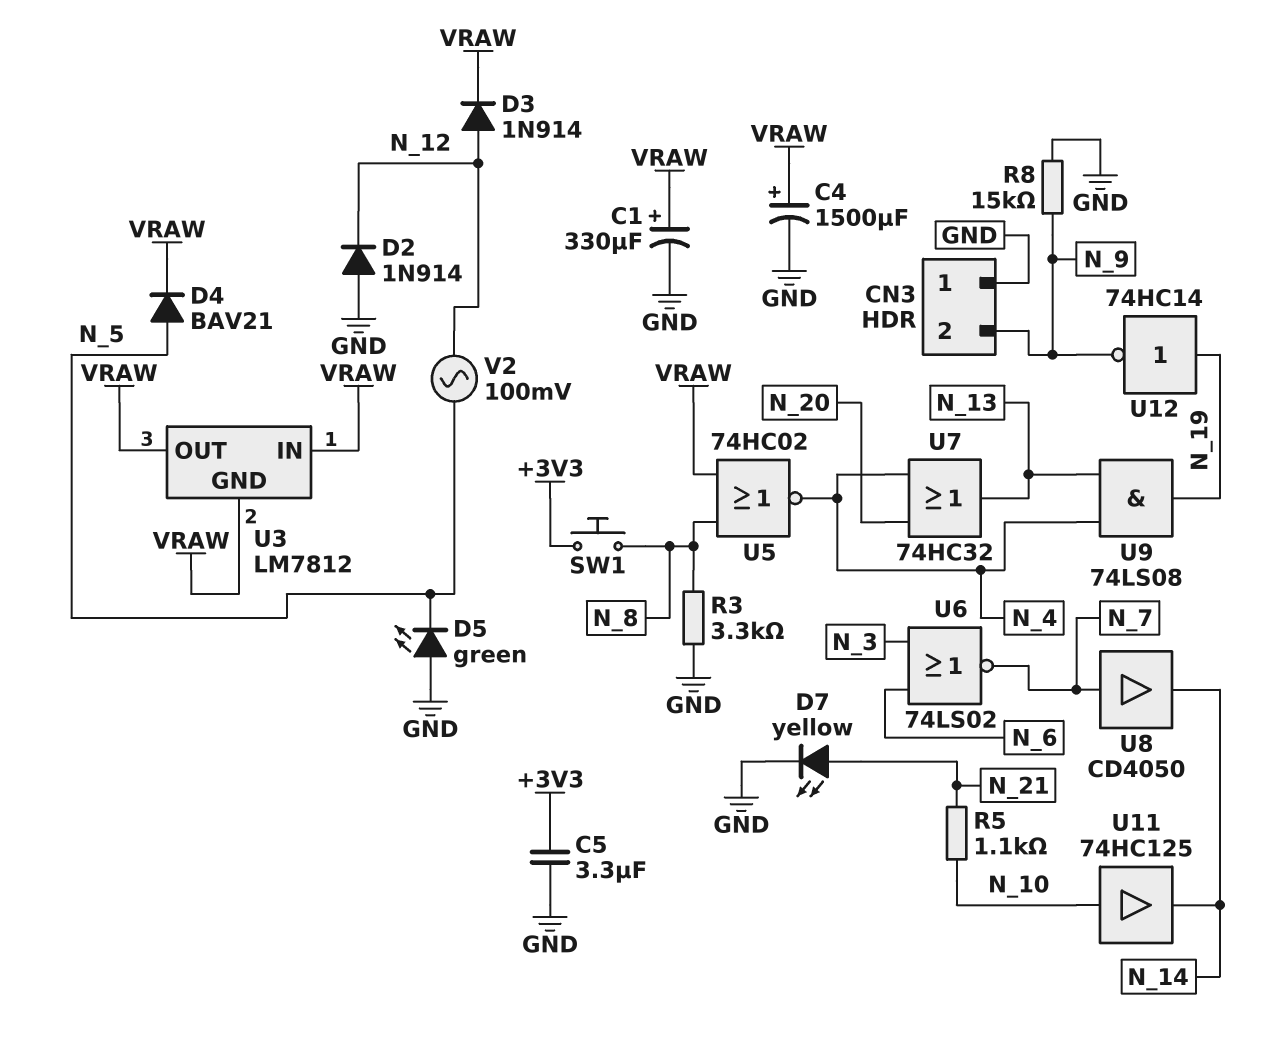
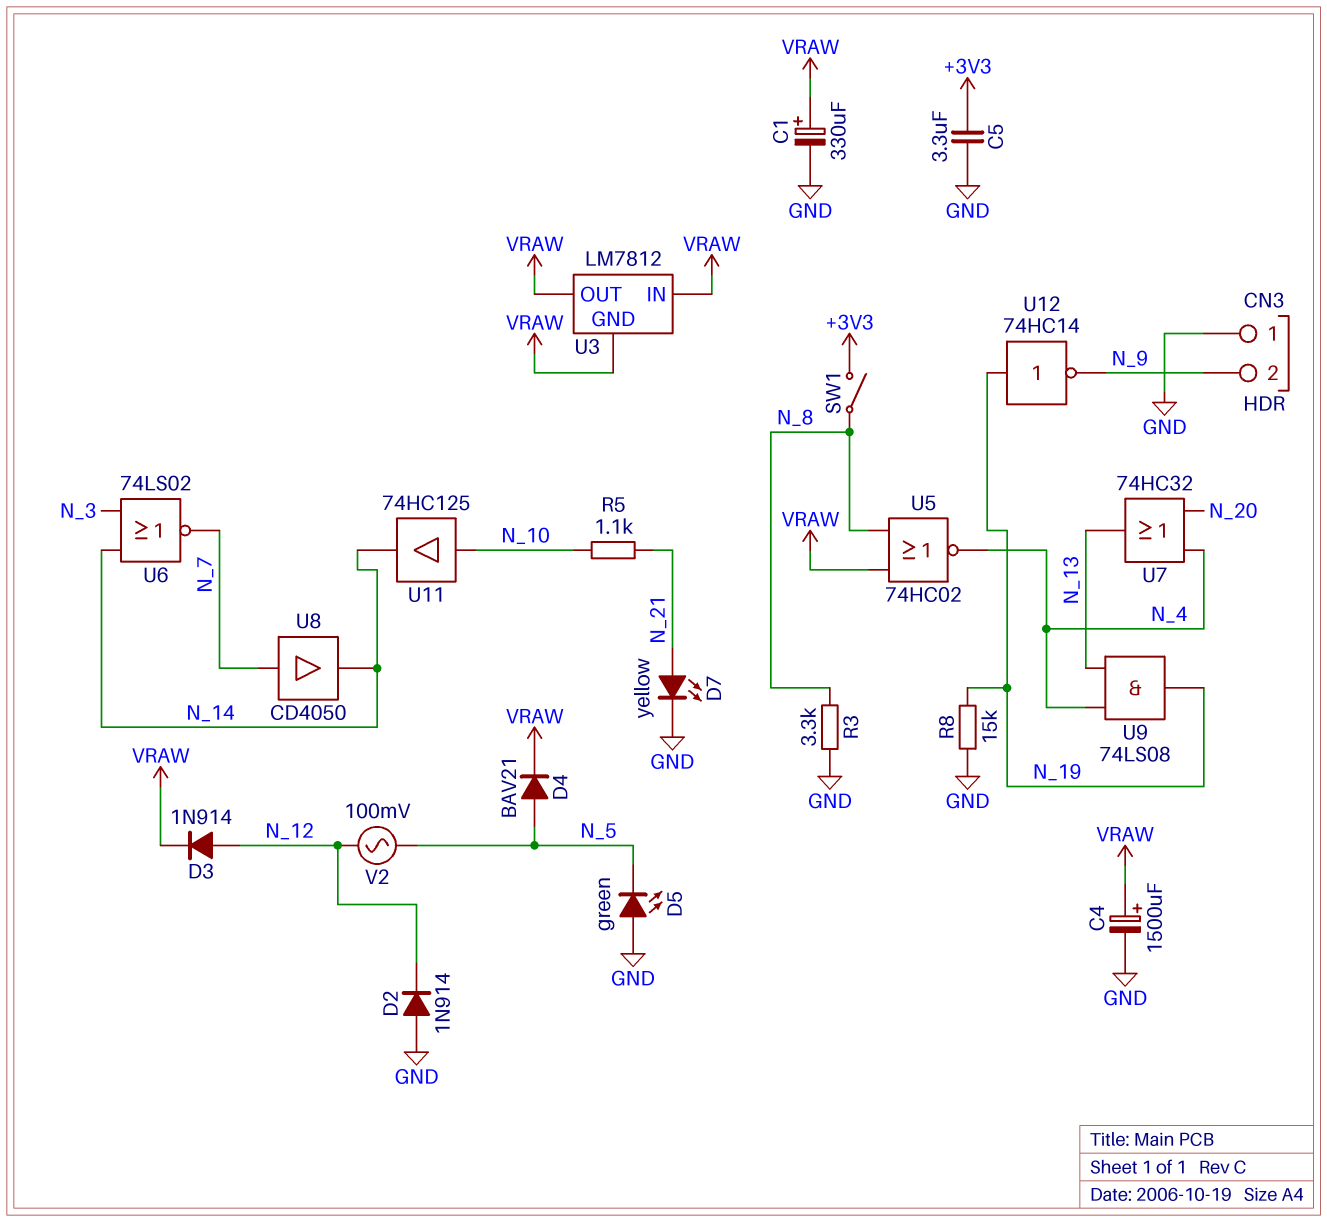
R8: 15k (GND, N_9) -> 15k (GND, N_19)
SW1: button (+3V3, N_8) -> switch (+3V3, N_8)
U6: NOR 74LS02 (in N_3, in N_6, out N_7) -> NOR 74LS02 (in N_3, in N_14, out N_7)

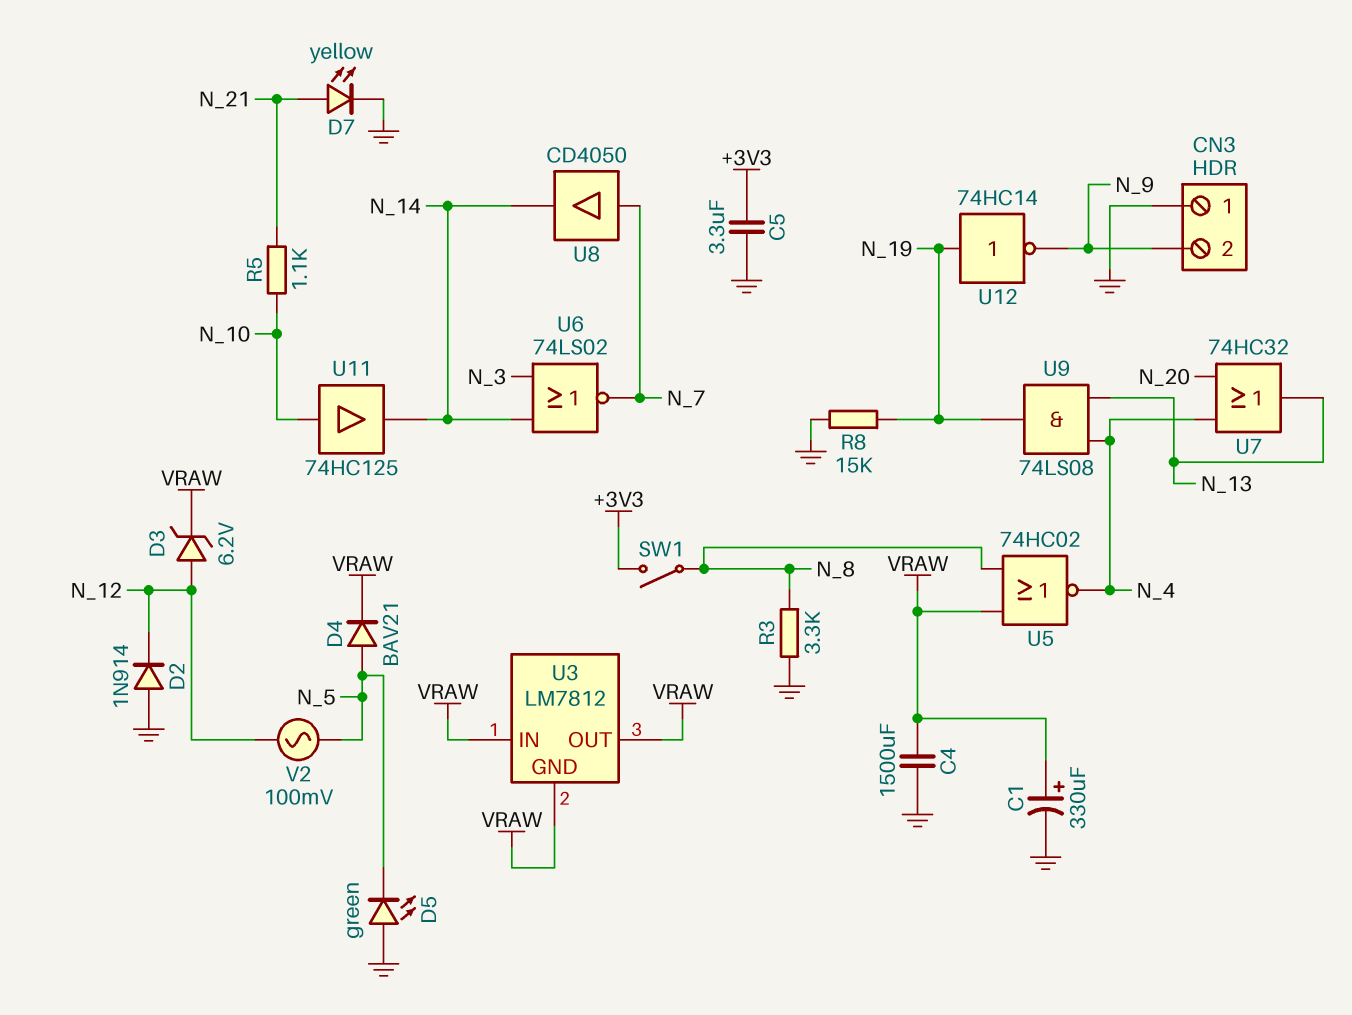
C4: 1500uF (plus VRAW, minus GND) -> 1500uF (GND, VRAW)
D3: diode 1N914 (A N_12, K VRAW) -> zener 6.2V (A N_12, K VRAW)

